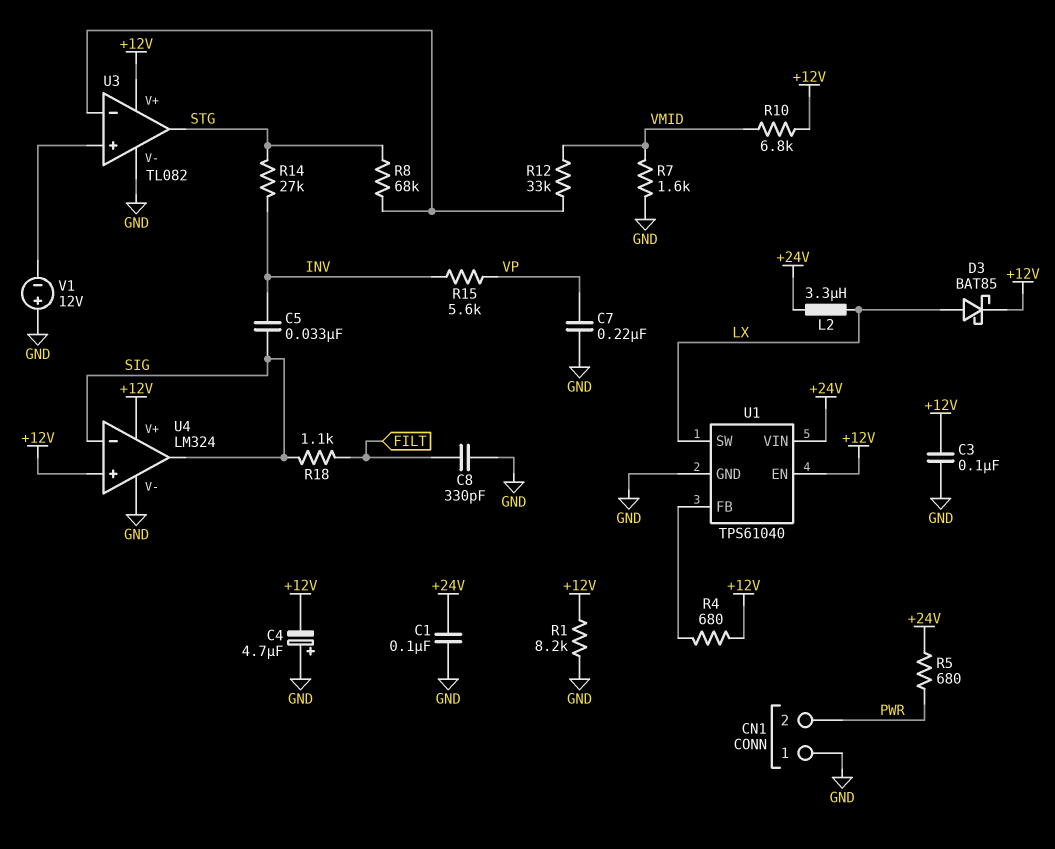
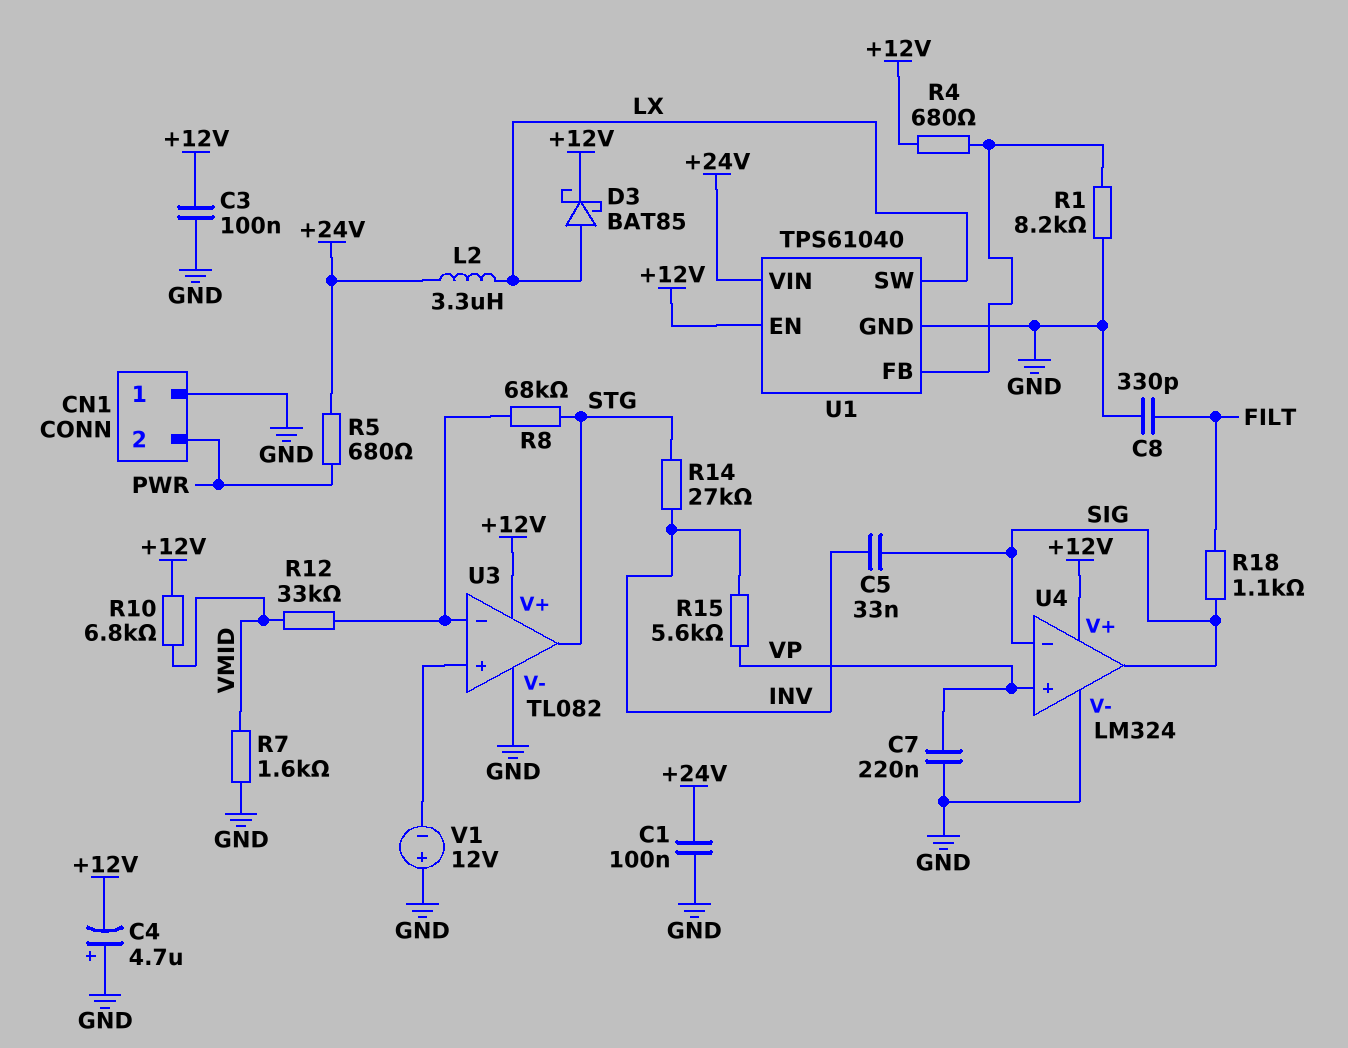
R1: 8.2k (+12V, GND) -> 8.2k (GND, U1/FB)
U4 pin in+: +12V -> VP

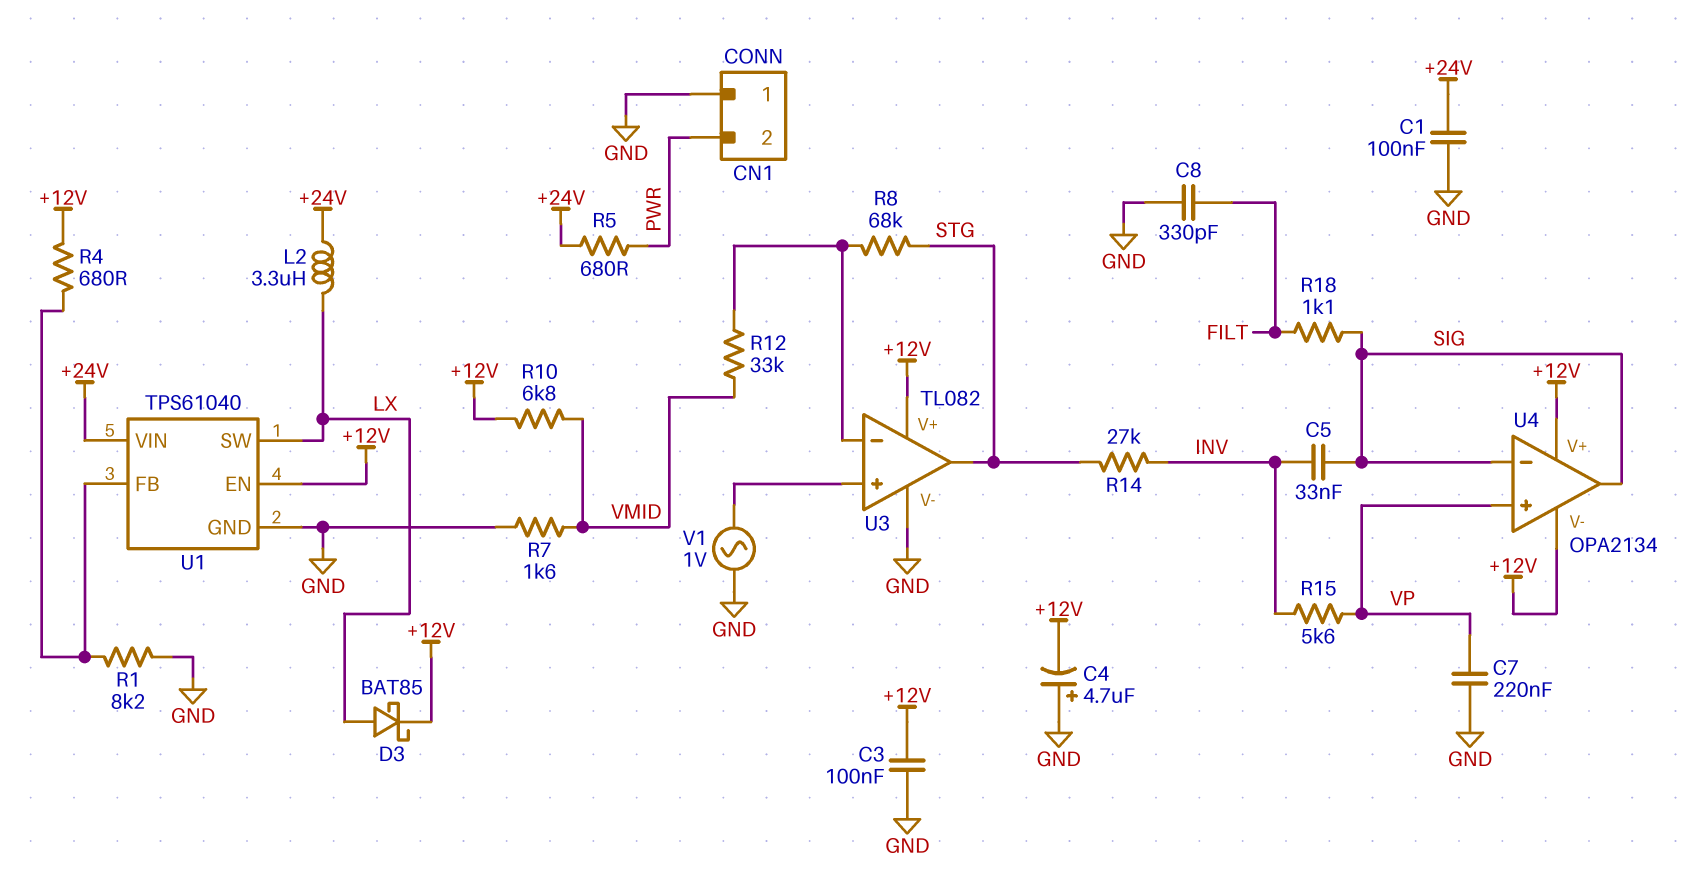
U4: LM324 -> OPA2134
U4 pin V-: GND -> +12V
V1: 12V (plus GND, minus U3/in+) -> AC 1V (GND, U3/in+)

